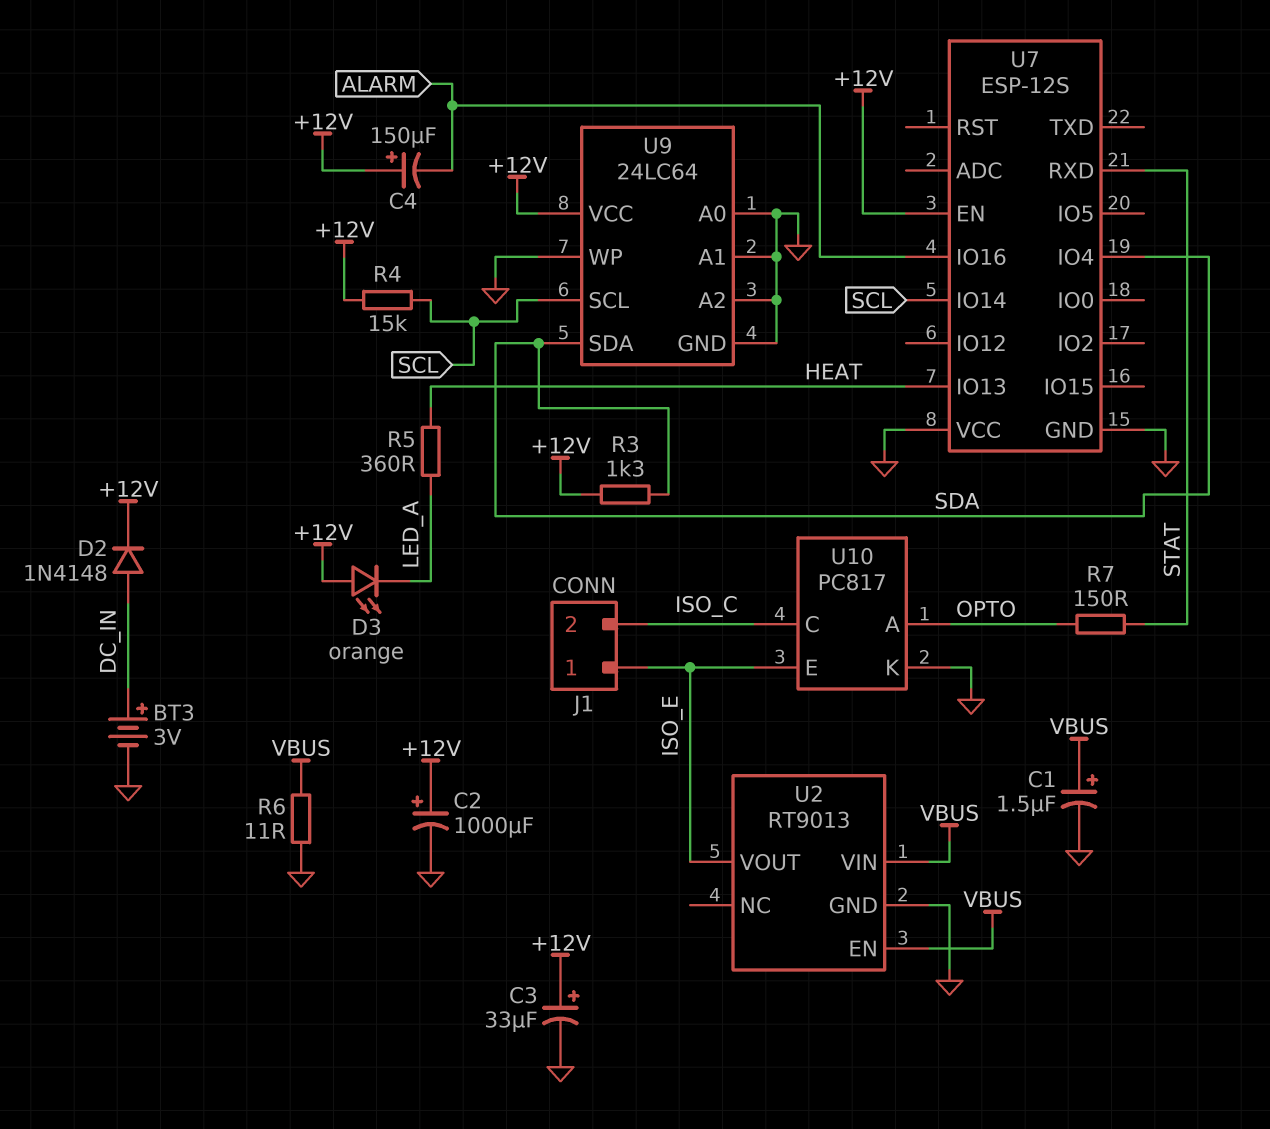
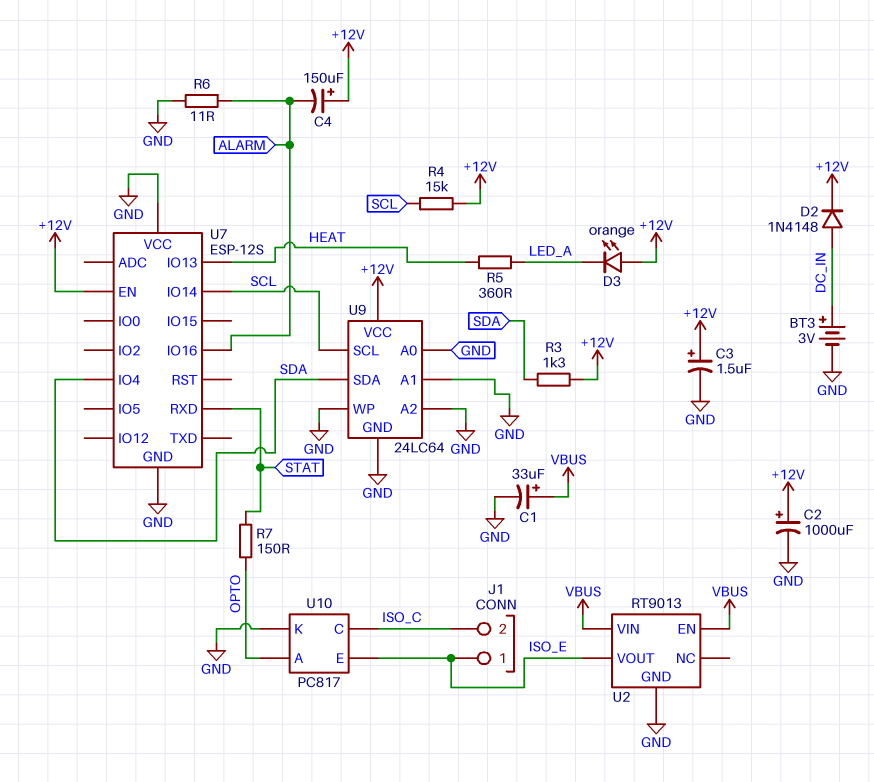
C1: 1.5uF (plus VBUS, minus GND) -> 33uF (plus VBUS, minus GND)
C3: 33uF (plus +12V, minus GND) -> 1.5uF (plus +12V, minus GND)
R6: 11 (GND, VBUS) -> 11 (ALARM, GND)

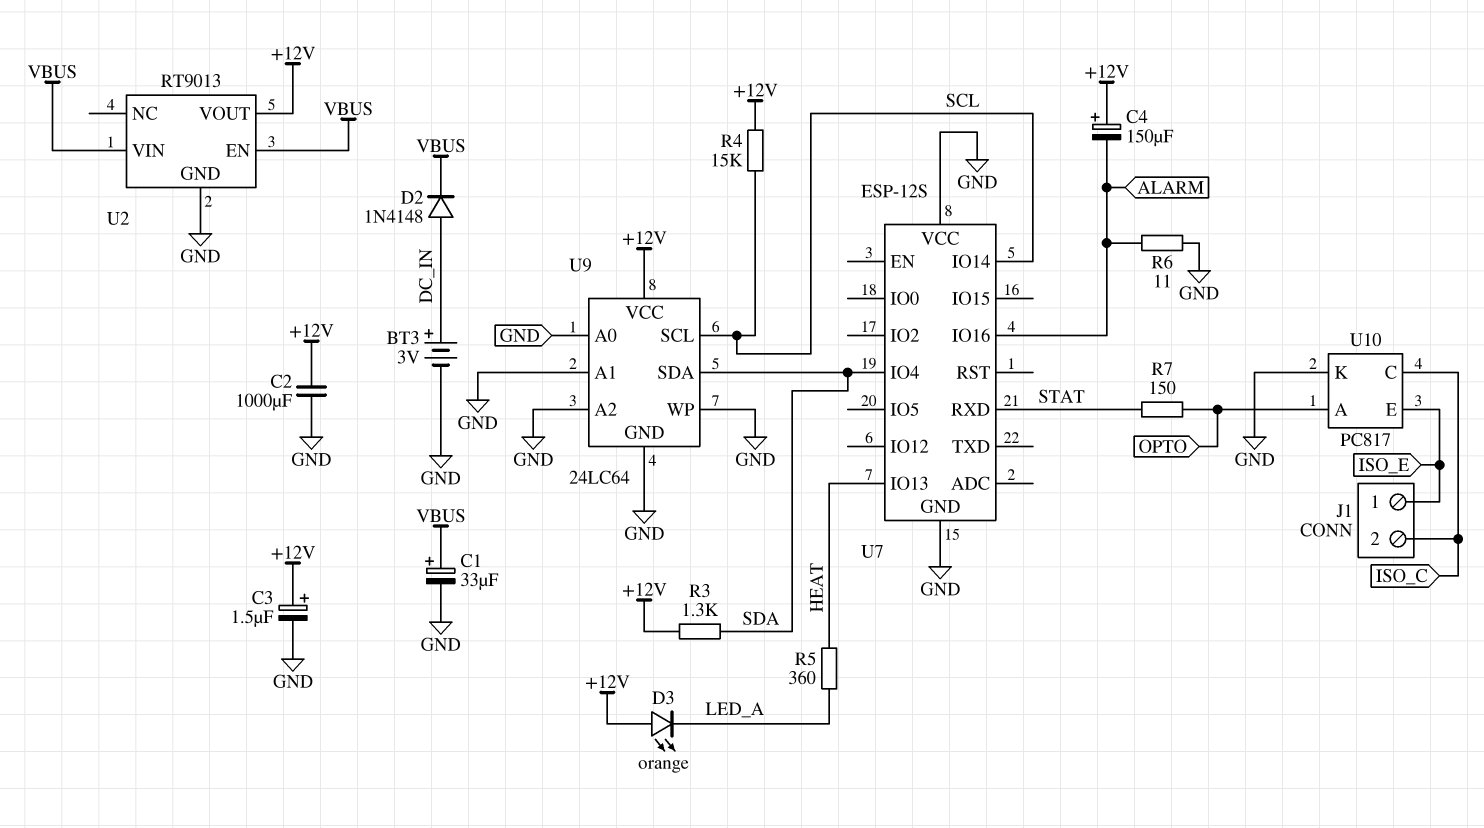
C2: 1000uF (plus +12V, minus GND) -> 1000uF (+12V, GND)
D2: diode 1N4148 (A DC_IN, K +12V) -> diode 1N4148 (A DC_IN, K VBUS)
U2 pin VOUT: ISO_E -> +12V
U7 pin EN: +12V -> none

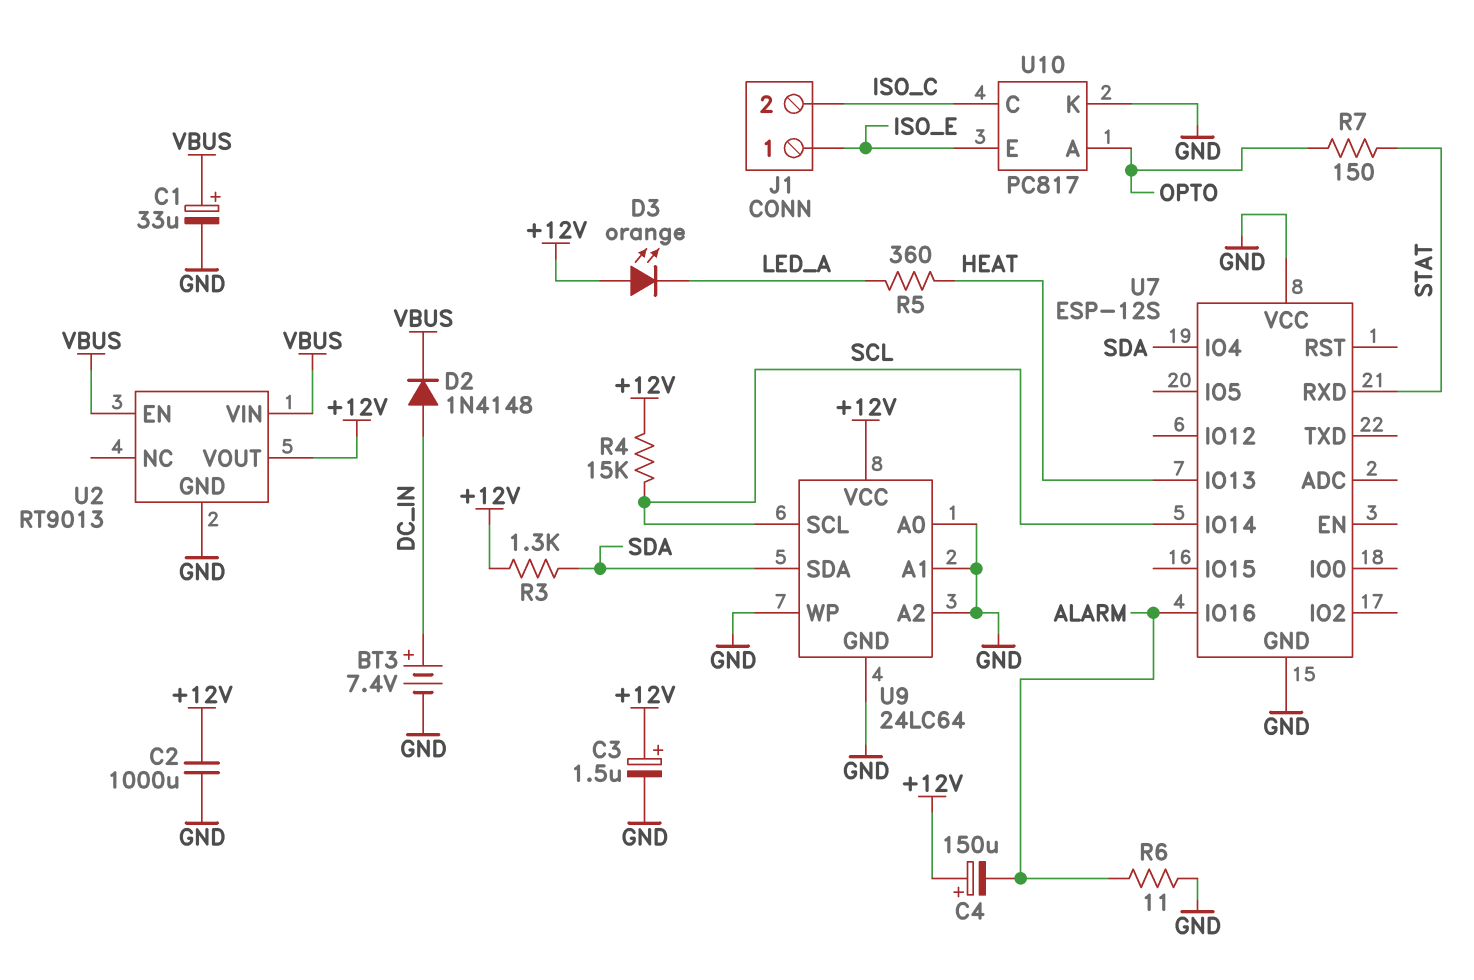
BT3: 3V (plus DC_IN, minus GND) -> 7.4V (plus DC_IN, minus GND)

